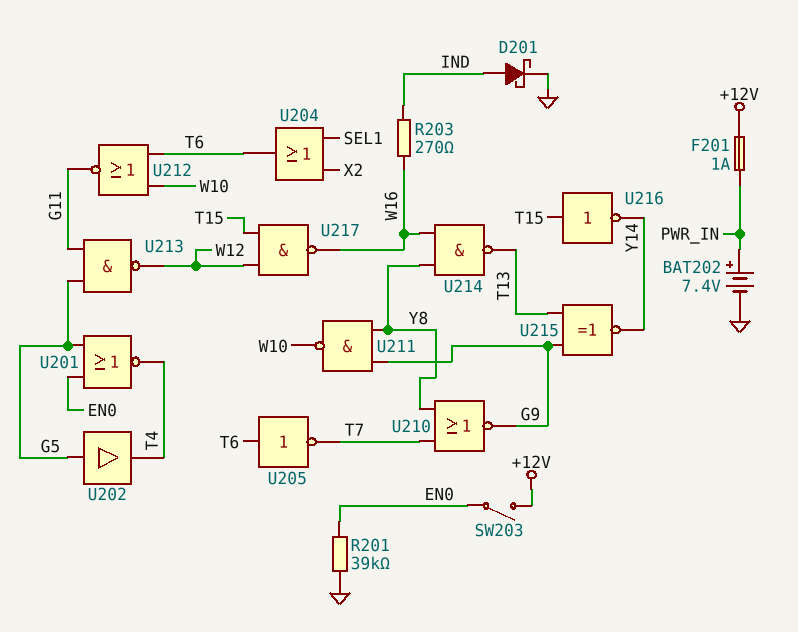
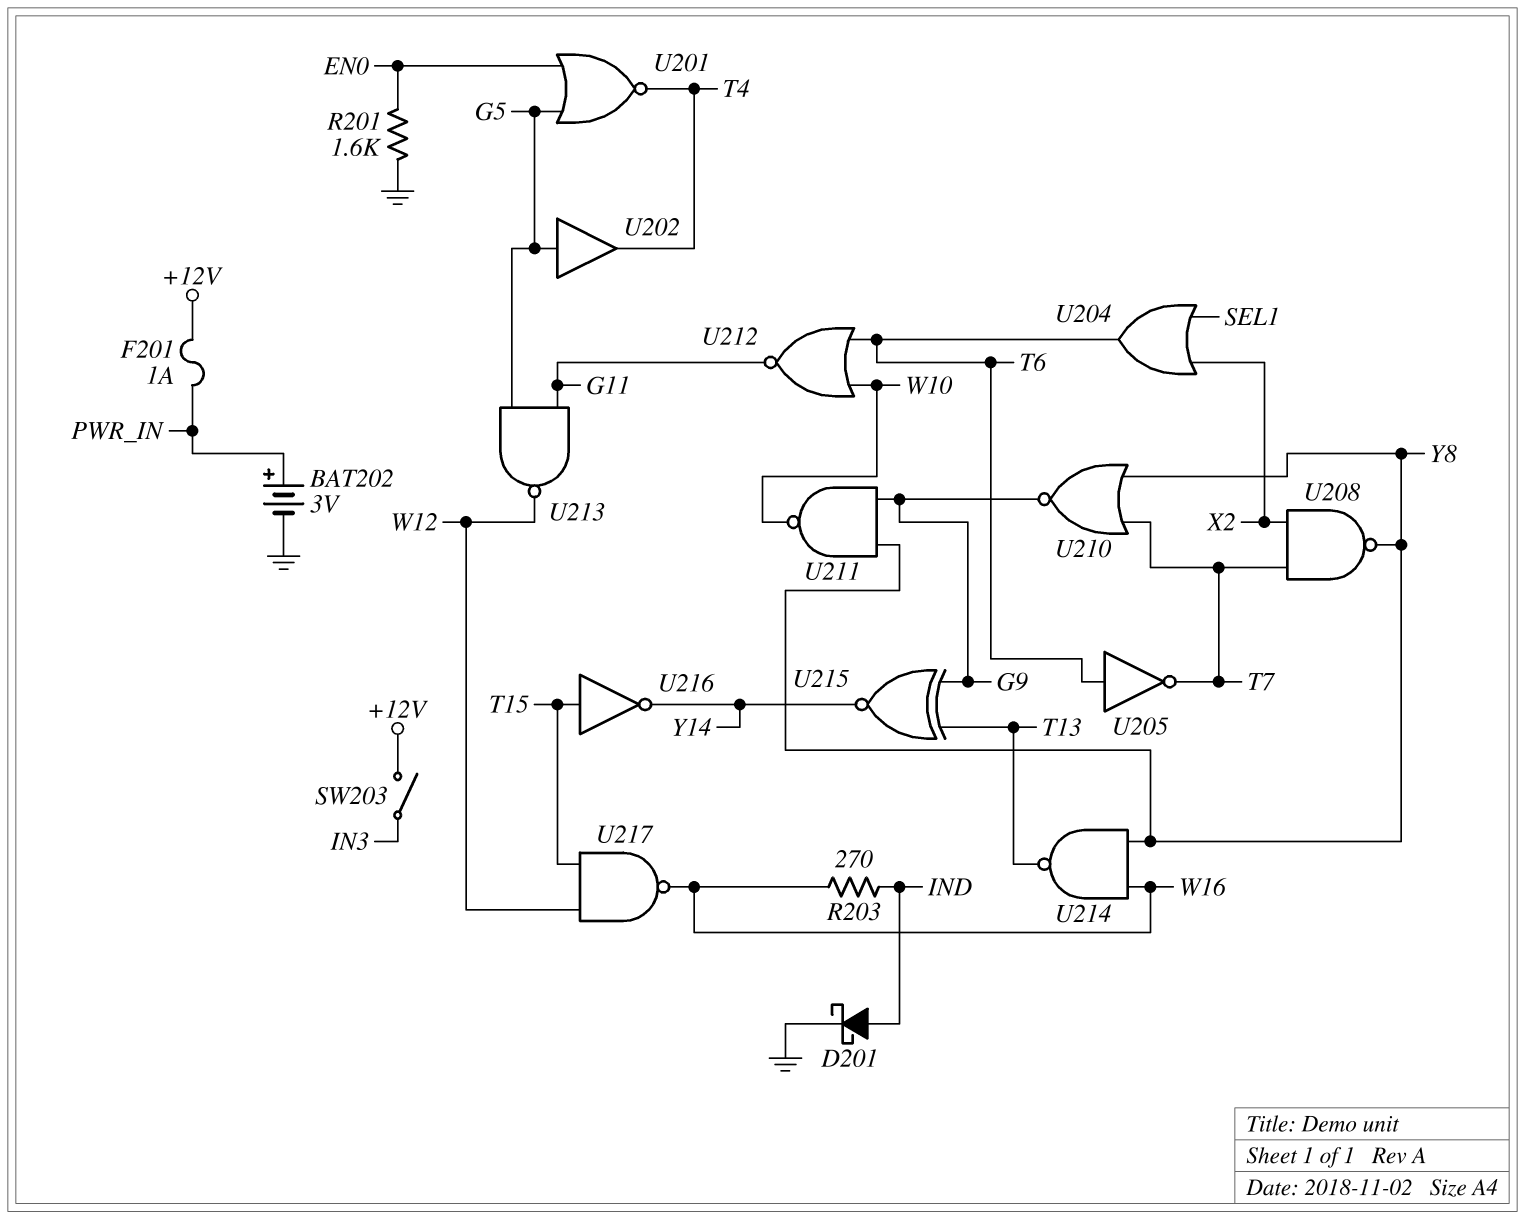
BAT202: 7.4V (plus PWR_IN, minus GND) -> 3V (plus PWR_IN, minus GND)
R201: 39k (EN0, GND) -> 1.6k (EN0, GND)
SW203: switch (+12V, EN0) -> switch (+12V, IN3)
U208: none -> NAND (in T7, in X2, out Y8)

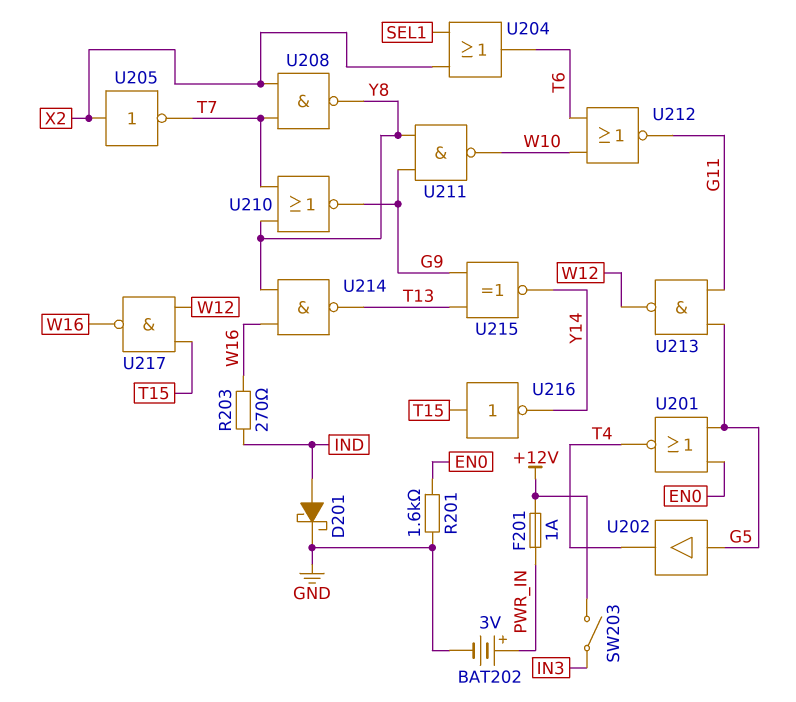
U205: NOT (in T6, out T7) -> NOT (in X2, out T7)

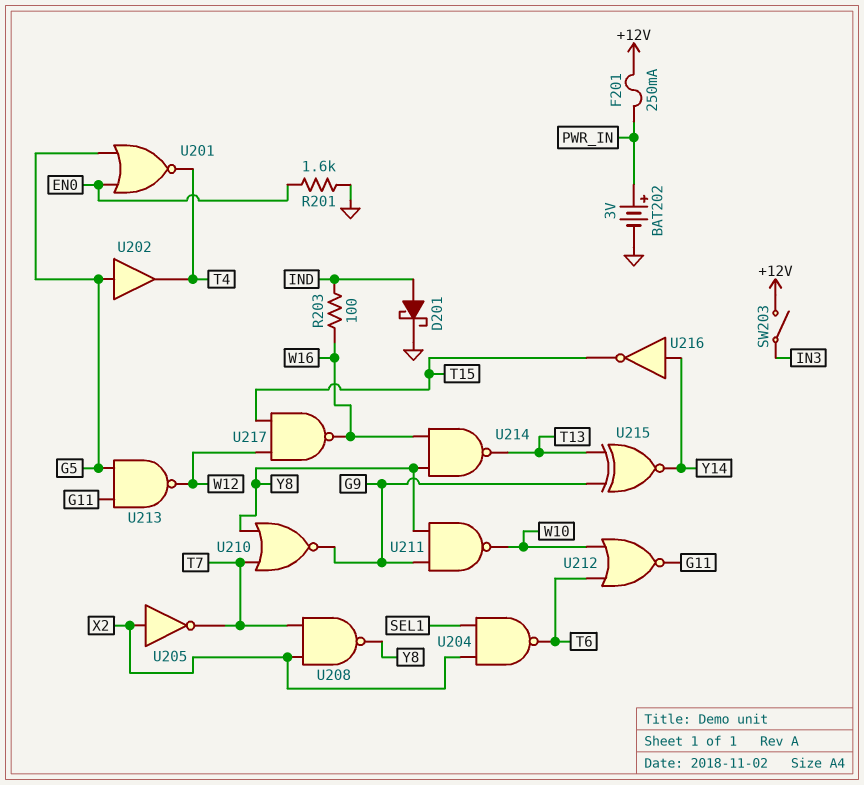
F201: 1A (+12V, PWR_IN) -> 250mA (+12V, PWR_IN)
R203: 270 (IND, W16) -> 100 (IND, W16)
U204: OR (in SEL1, in X2, out T6) -> NAND (in SEL1, in X2, out T6)
U216: NOT (in T15, out Y14) -> NOT (in Y14, out T15)

